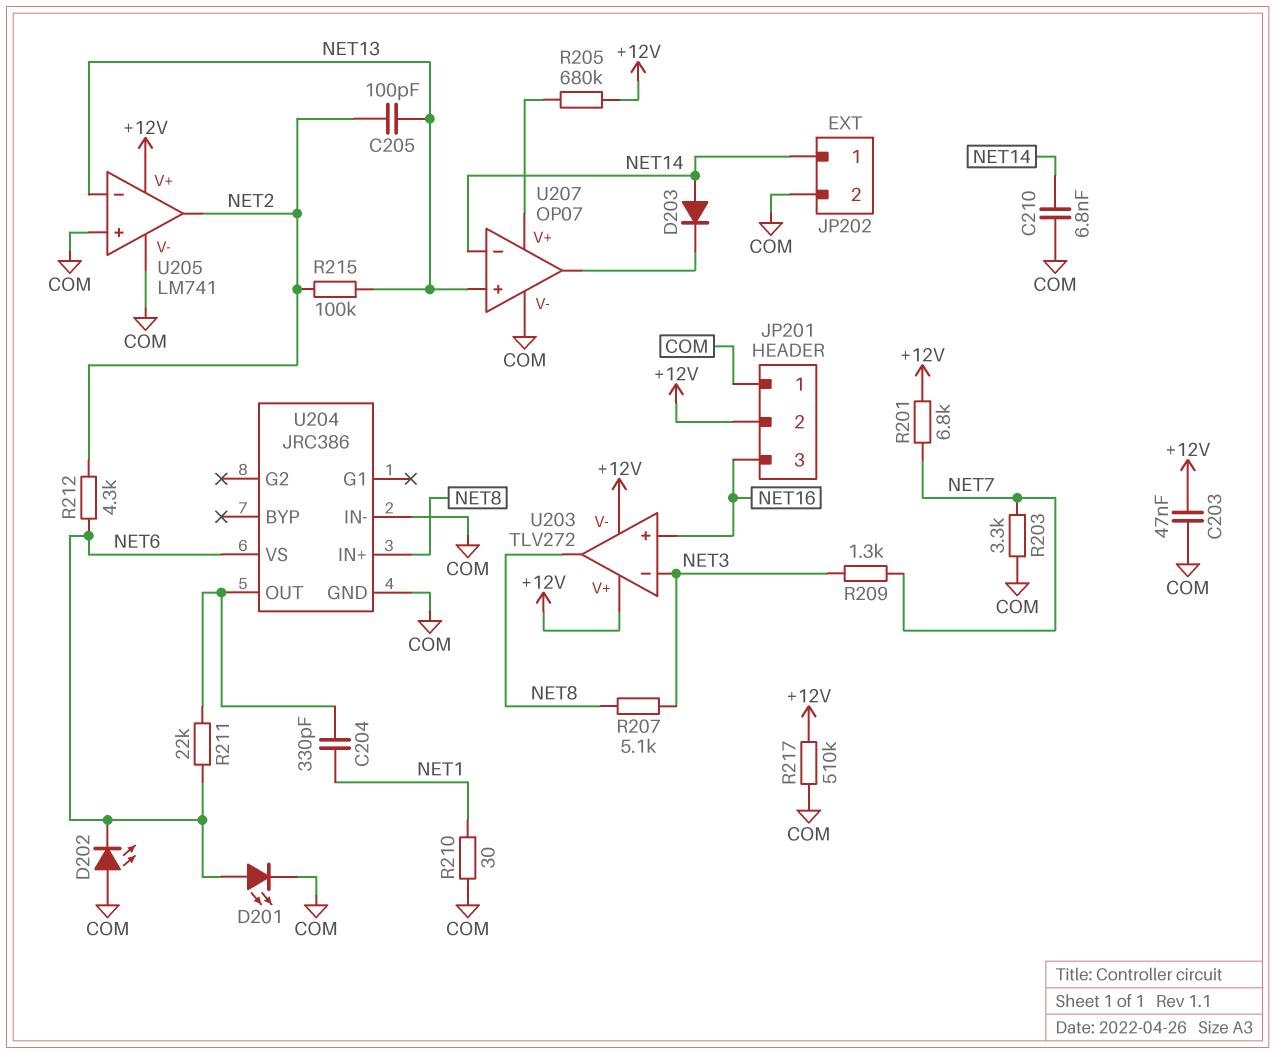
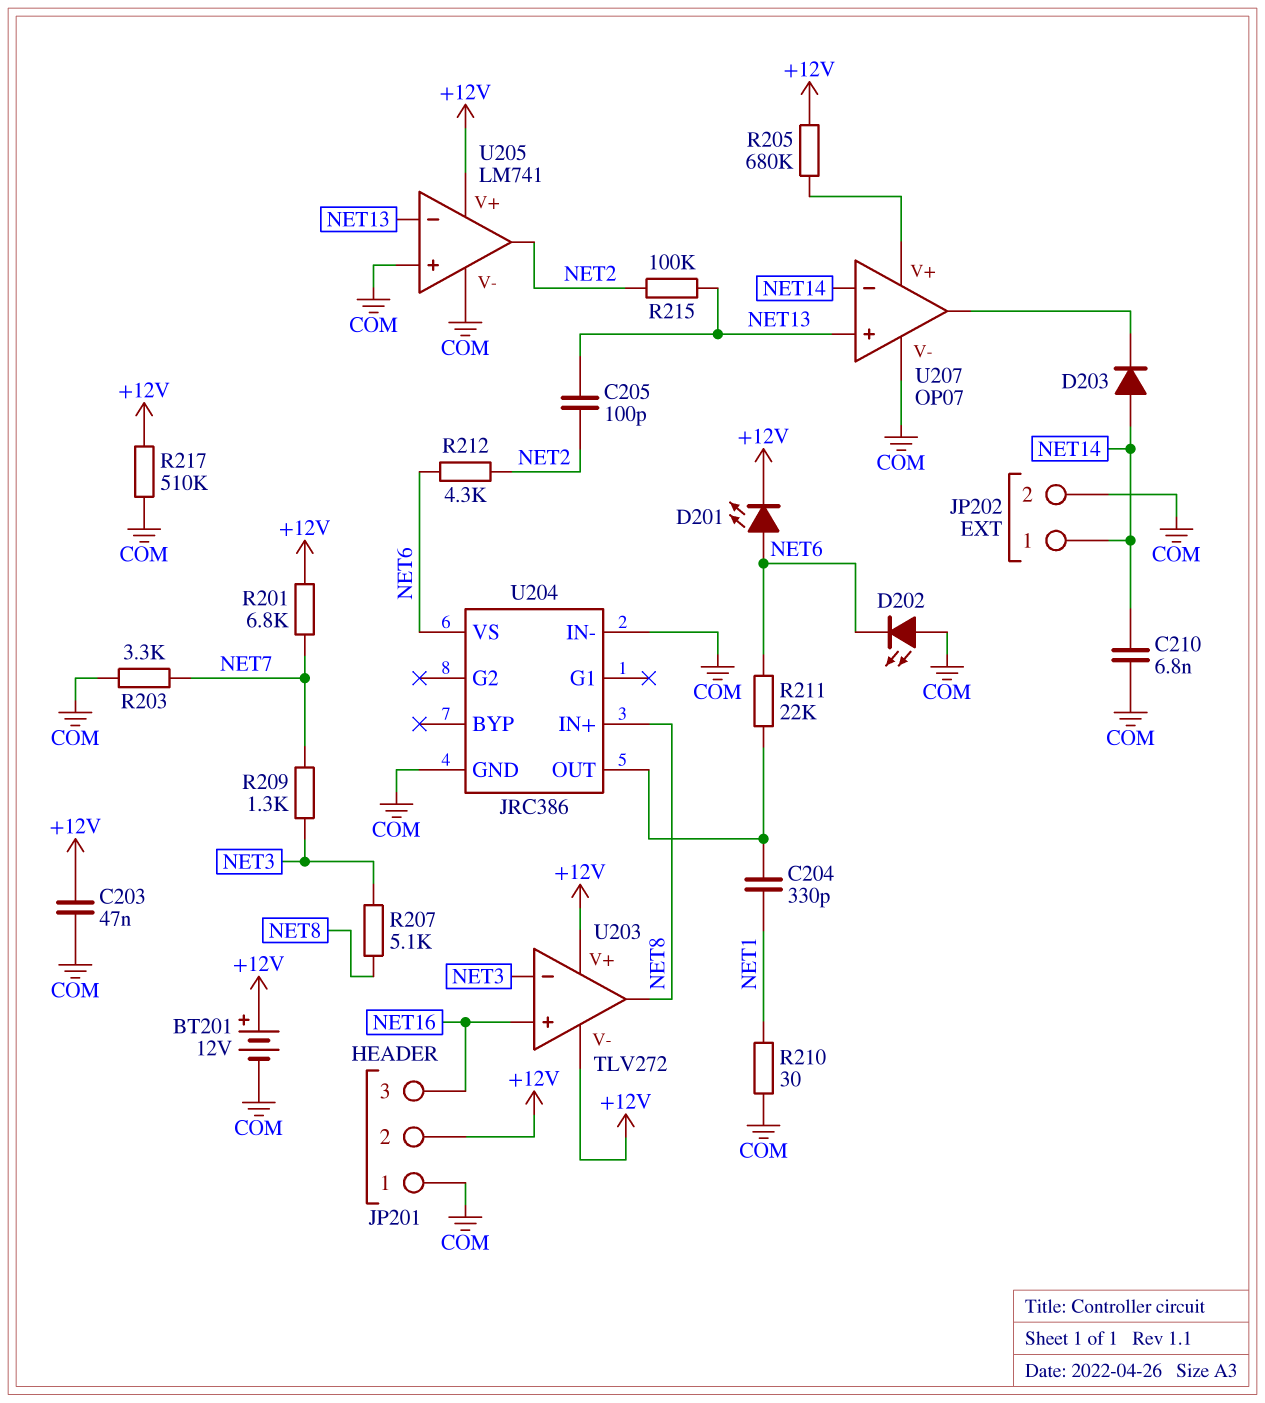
BT201: none -> 12V (plus +12V, minus COM)
D201: LED (A NET6, K COM) -> LED (A NET6, K +12V)

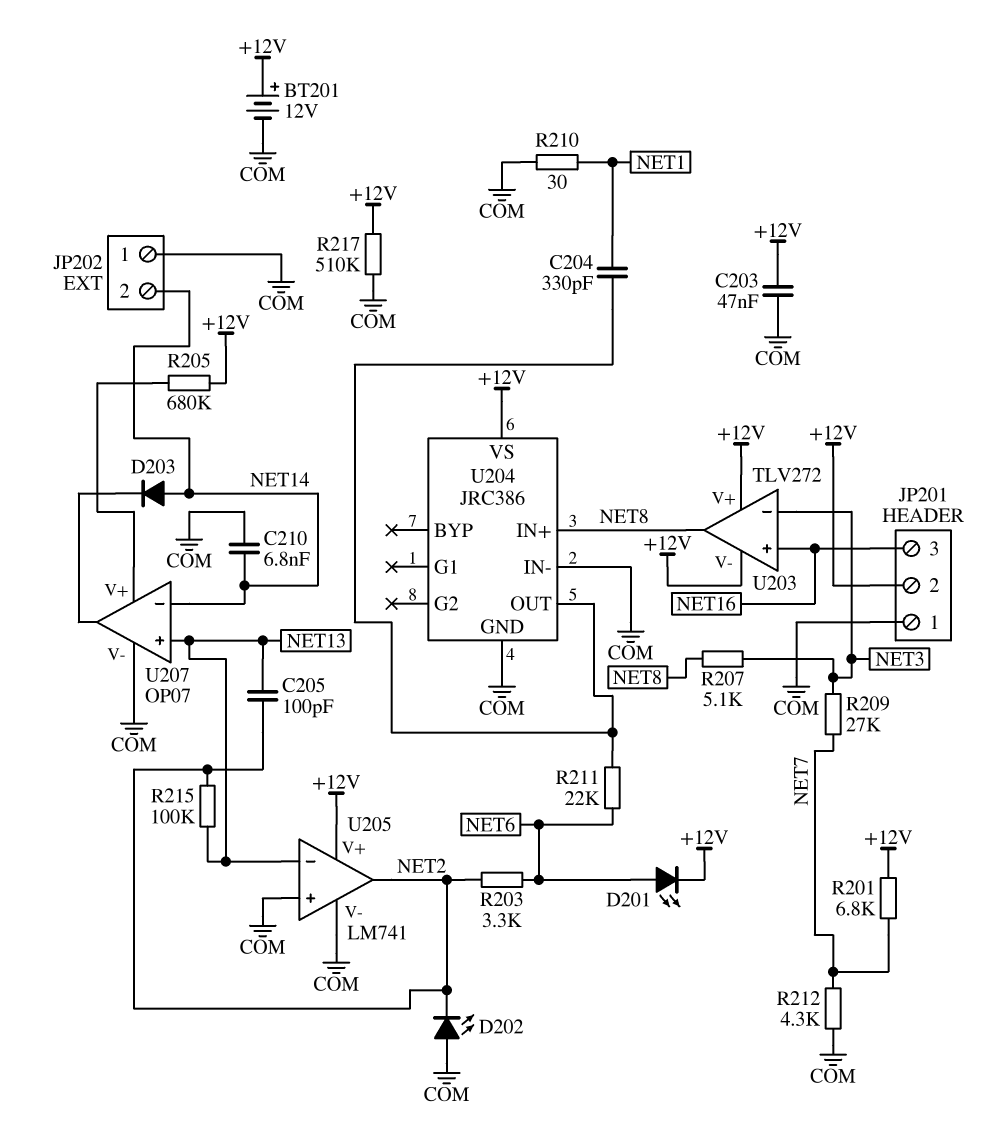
D202: LED (A COM, K NET6) -> LED (A COM, K NET2)
JP202 pin 1: NET14 -> COM
JP202 pin 2: COM -> NET14
R203: 3.3k (COM, NET7) -> 3.3k (NET2, NET6)
R209: 1.3k (NET3, NET7) -> 27k (NET3, NET7)
R212: 4.3k (NET2, NET6) -> 4.3k (COM, NET7)
U204 pin VS: NET6 -> +12V

